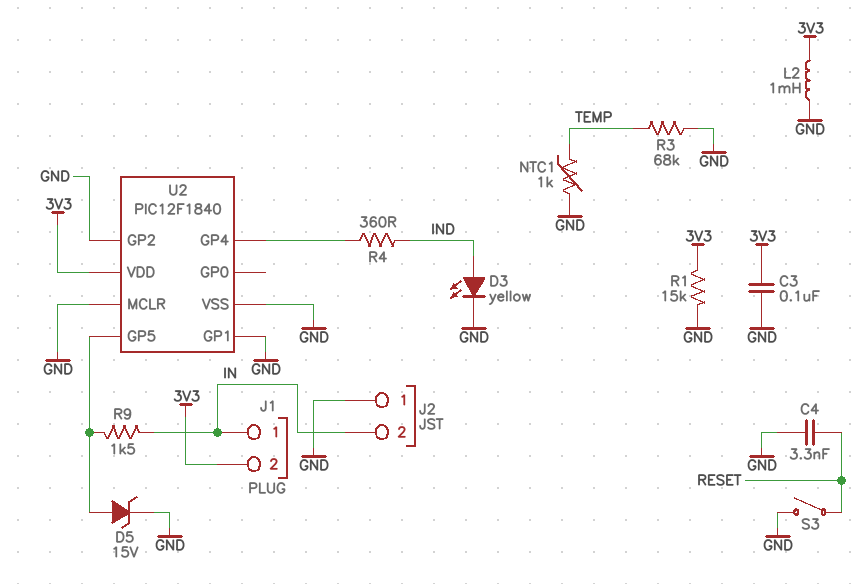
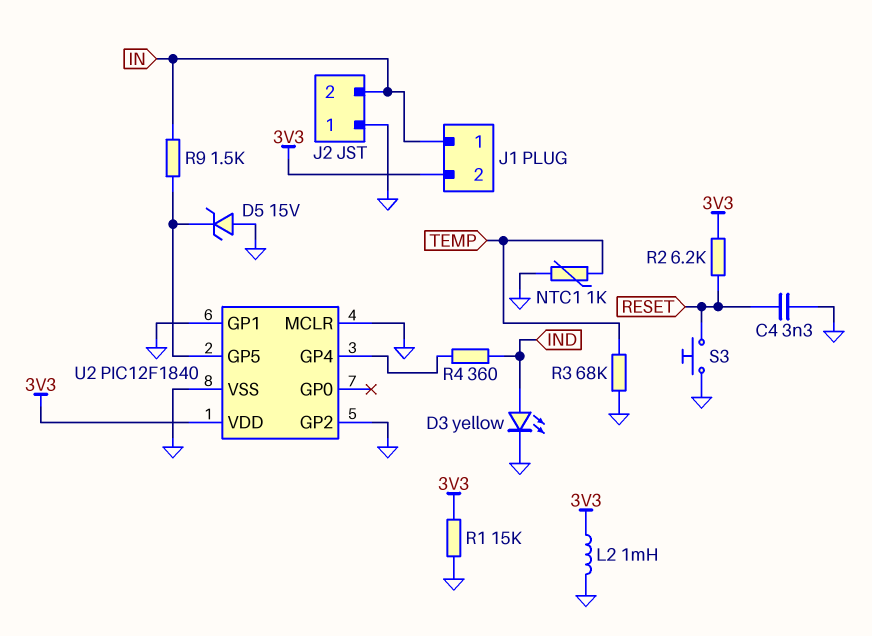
C3: 100nF (3V3, GND) -> none
D5: zener 15V (A U2/GP5, K GND) -> zener 15V (A GND, K U2/GP5)
R2: none -> 6.2k (3V3, RESET)
S3: switch (GND, RESET) -> button (GND, RESET)

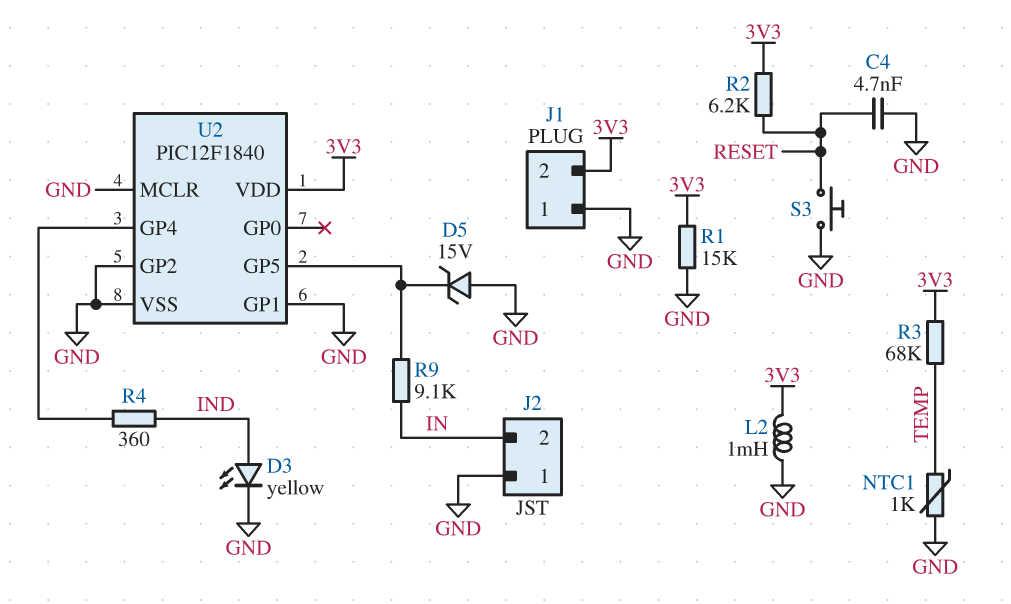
C4: 3.3nF (GND, RESET) -> 4.7nF (GND, RESET)
J1 pin 1: IN -> GND
R3: 68k (GND, TEMP) -> 68k (3V3, TEMP)
R9: 1.5k (IN, U2/GP5) -> 9.1k (IN, U2/GP5)

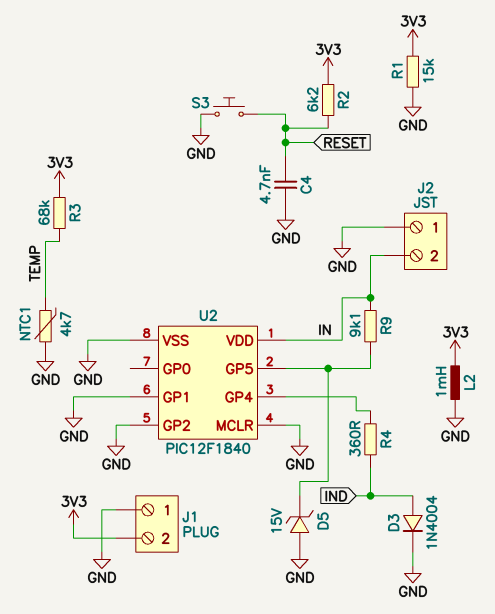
D3: LED yellow (A IND, K GND) -> diode 1N4004 (A IND, K GND)
NTC1: 1k (GND, TEMP) -> 4.7k (GND, TEMP)
U2 pin VDD: 3V3 -> IN

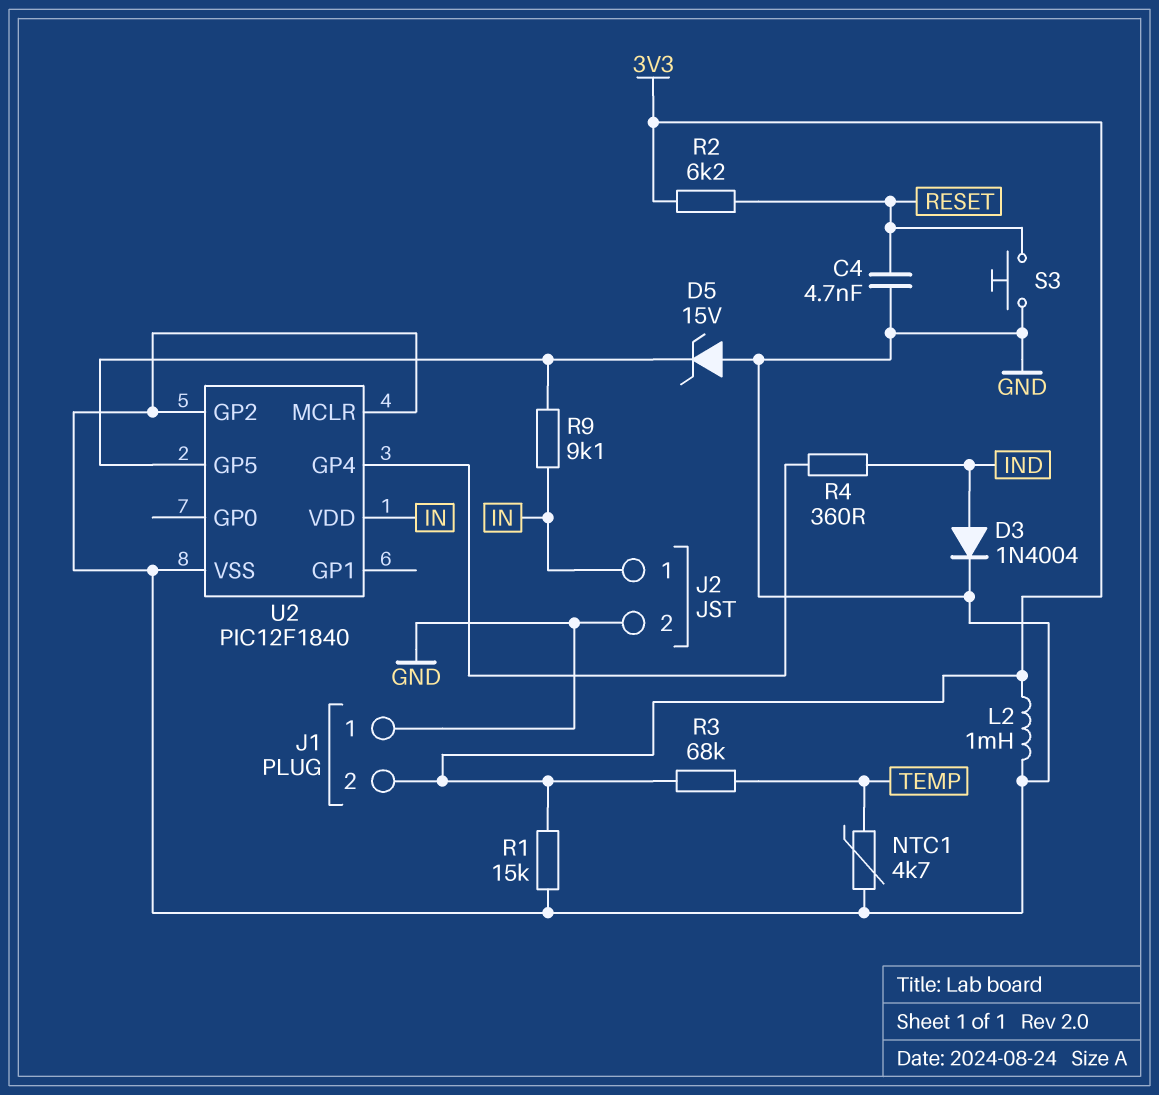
J2 pin 1: GND -> IN
J2 pin 2: IN -> GND
U2 pin GP1: GND -> none

